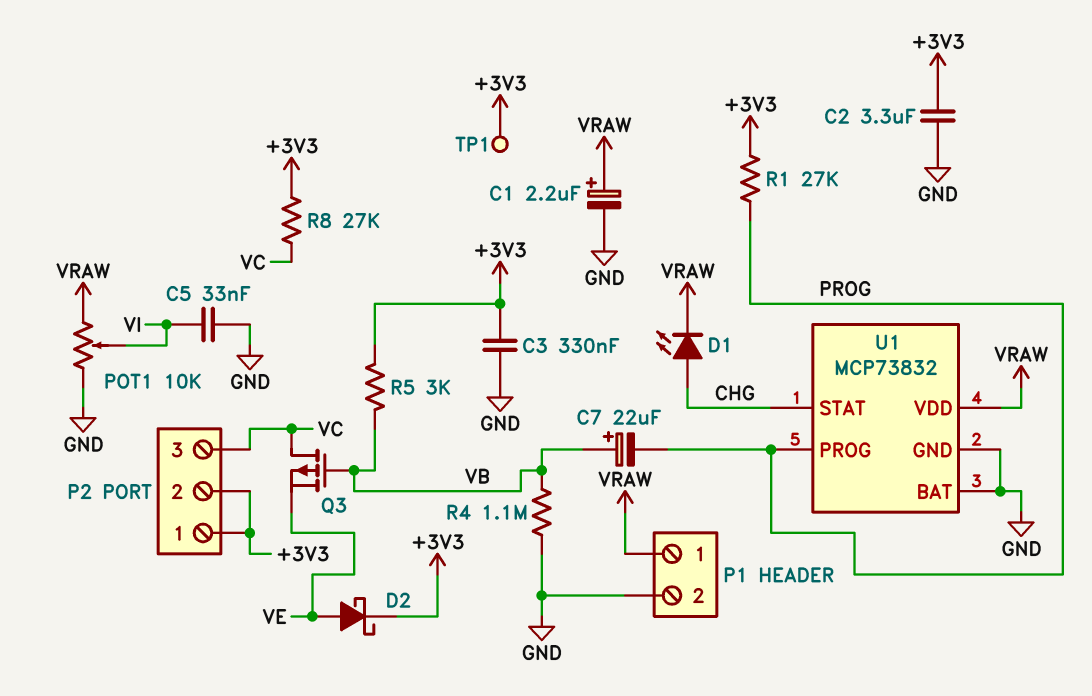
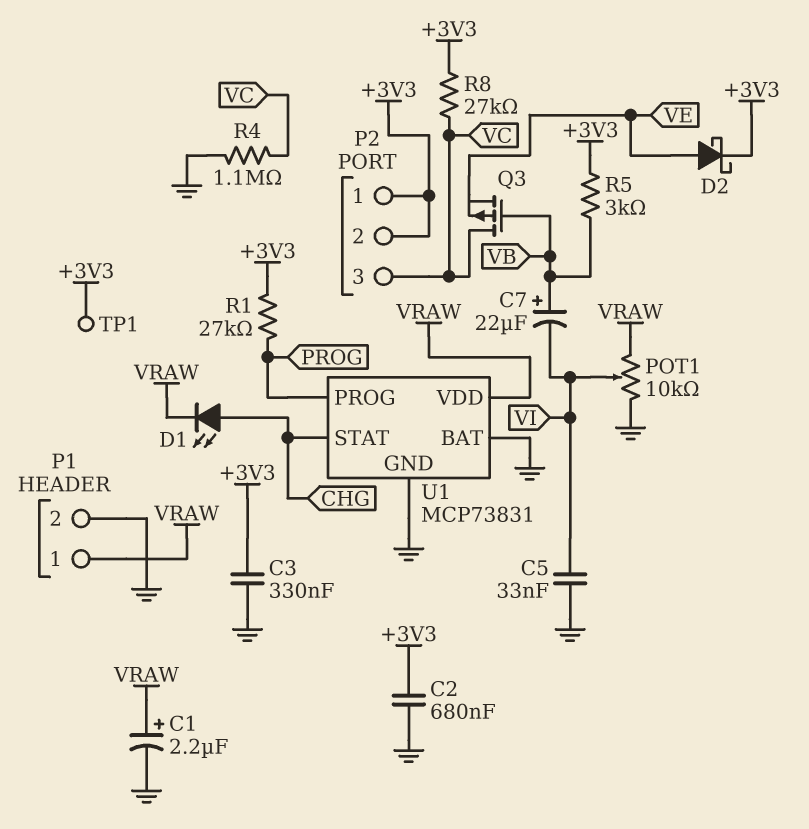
C2: 3.3uF (+3V3, GND) -> 680nF (+3V3, GND)
C7: 22uF (plus VB, minus PROG) -> 22uF (plus VB, minus VI)
R4: 1.1M (GND, VB) -> 1.1M (GND, VC)
U1: MCP73832 -> MCP73831

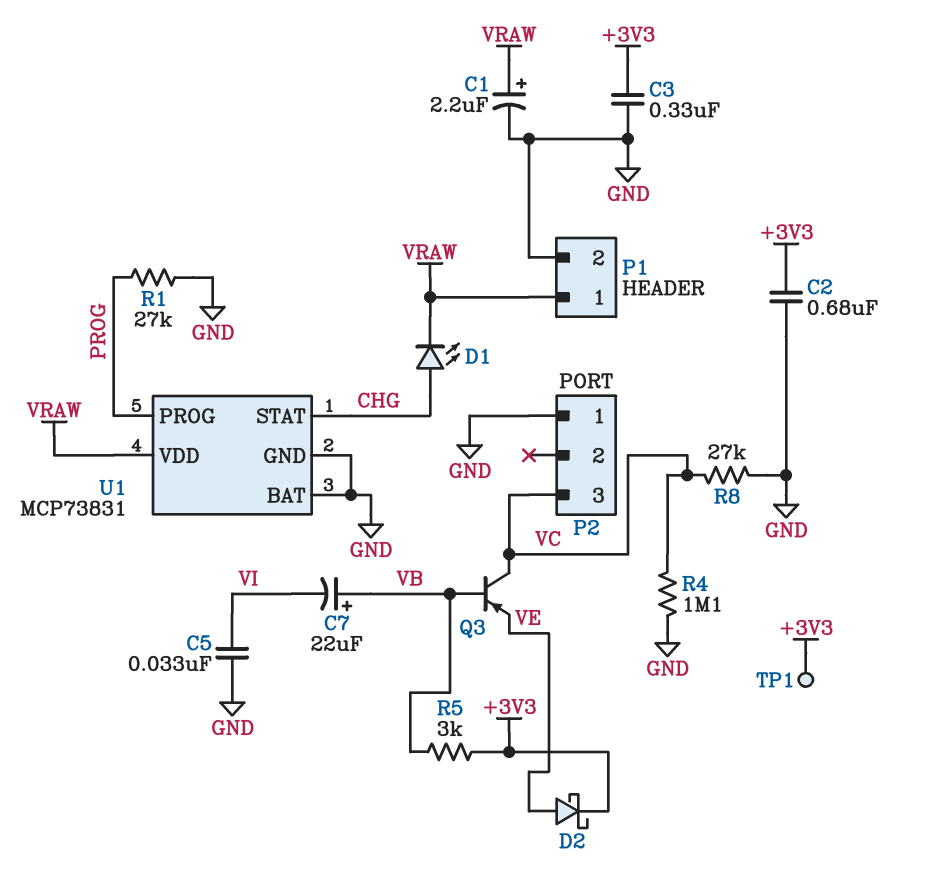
P2 pin 1: +3V3 -> GND
P2 pin 2: +3V3 -> none
POT1: 10k (GND, VRAW, wiper VI) -> none
Q3: PMOS (G VB, D VC, S VE) -> PNP (B VB, C VC, E VE)
R1: 27k (+3V3, PROG) -> 27k (GND, PROG)
R8: 27k (+3V3, VC) -> 27k (GND, VC)

